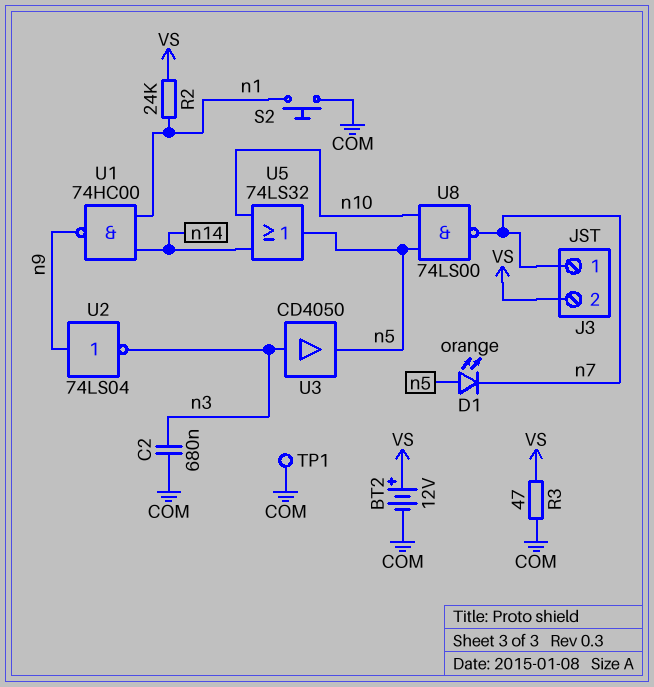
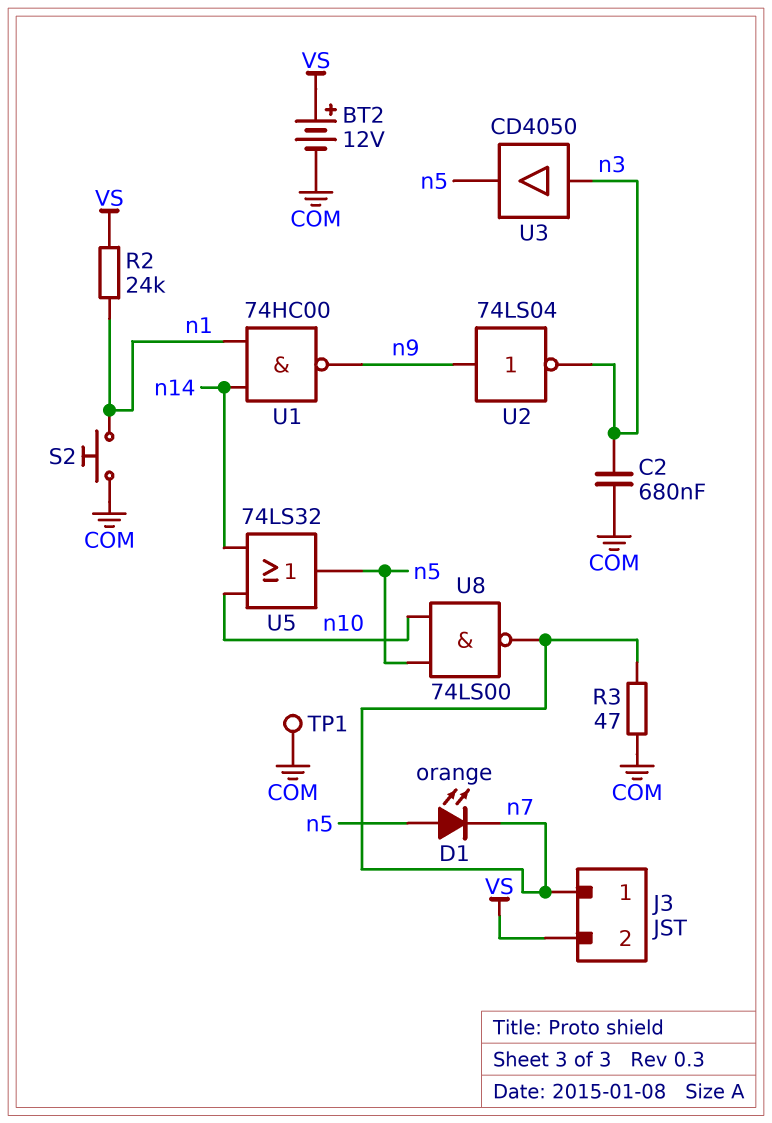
R3: 47 (COM, VS) -> 47 (COM, n7)

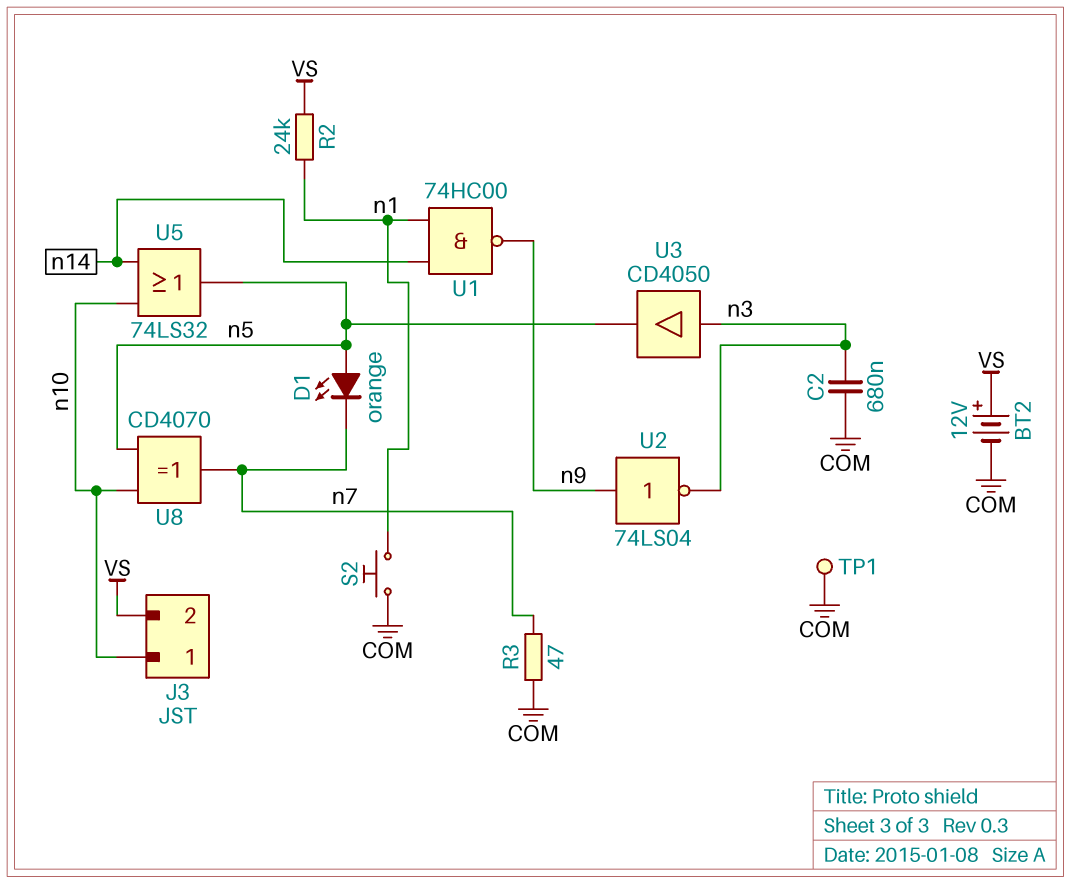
J3 pin 1: n7 -> n10
U8: NAND 74LS00 (in n5, in n10, out n7) -> XOR CD4070 (in n5, in n10, out n7)

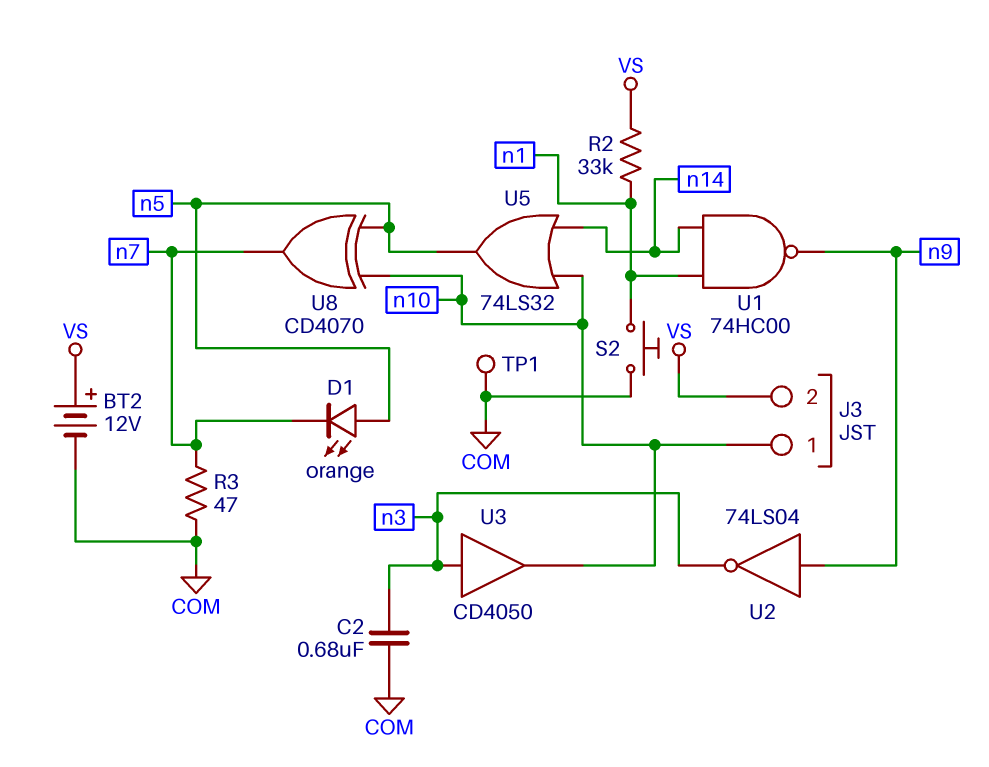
R2: 24k (VS, n1) -> 33k (VS, n1)
U3: buffer CD4050 (in n3, out n5) -> buffer CD4050 (in n3, out n10)

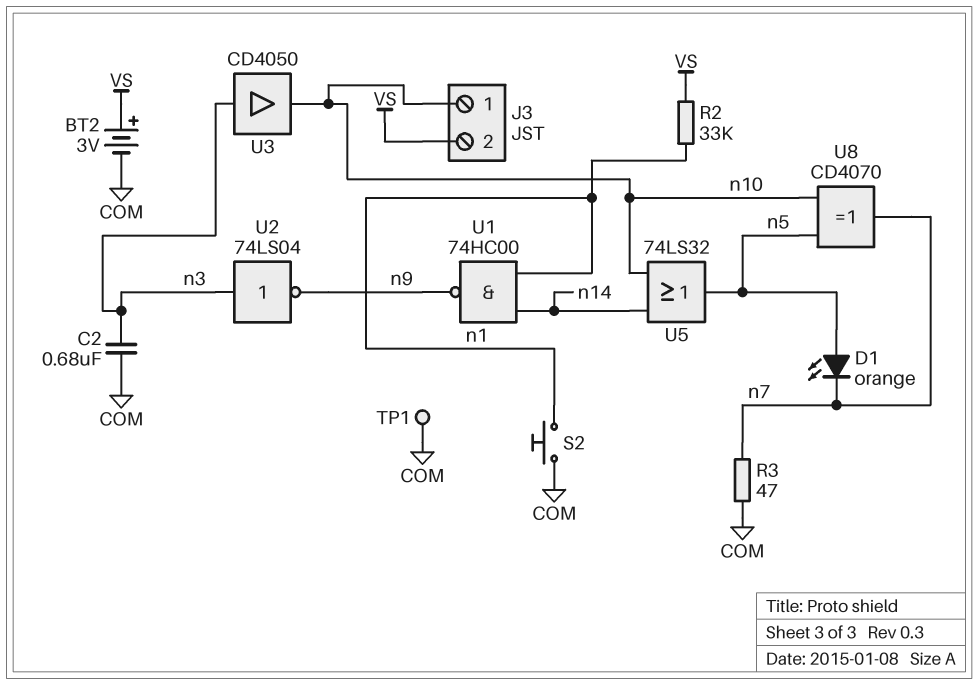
BT2: 12V (plus VS, minus COM) -> 3V (plus VS, minus COM)
U2: NOT 74LS04 (in n9, out n3) -> NOT 74LS04 (in n3, out n9)

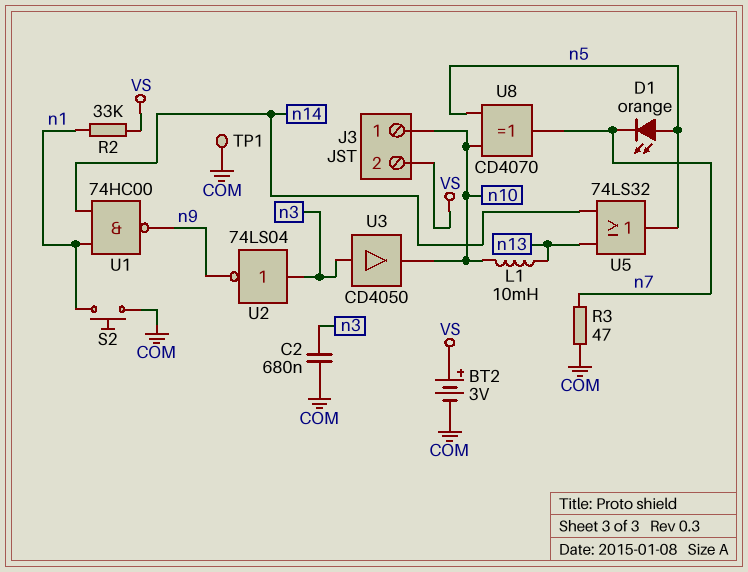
L1: none -> 10mH (n10, n13)
U5: OR 74LS32 (in n10, in n14, out n5) -> OR 74LS32 (in n13, in n14, out n5)

